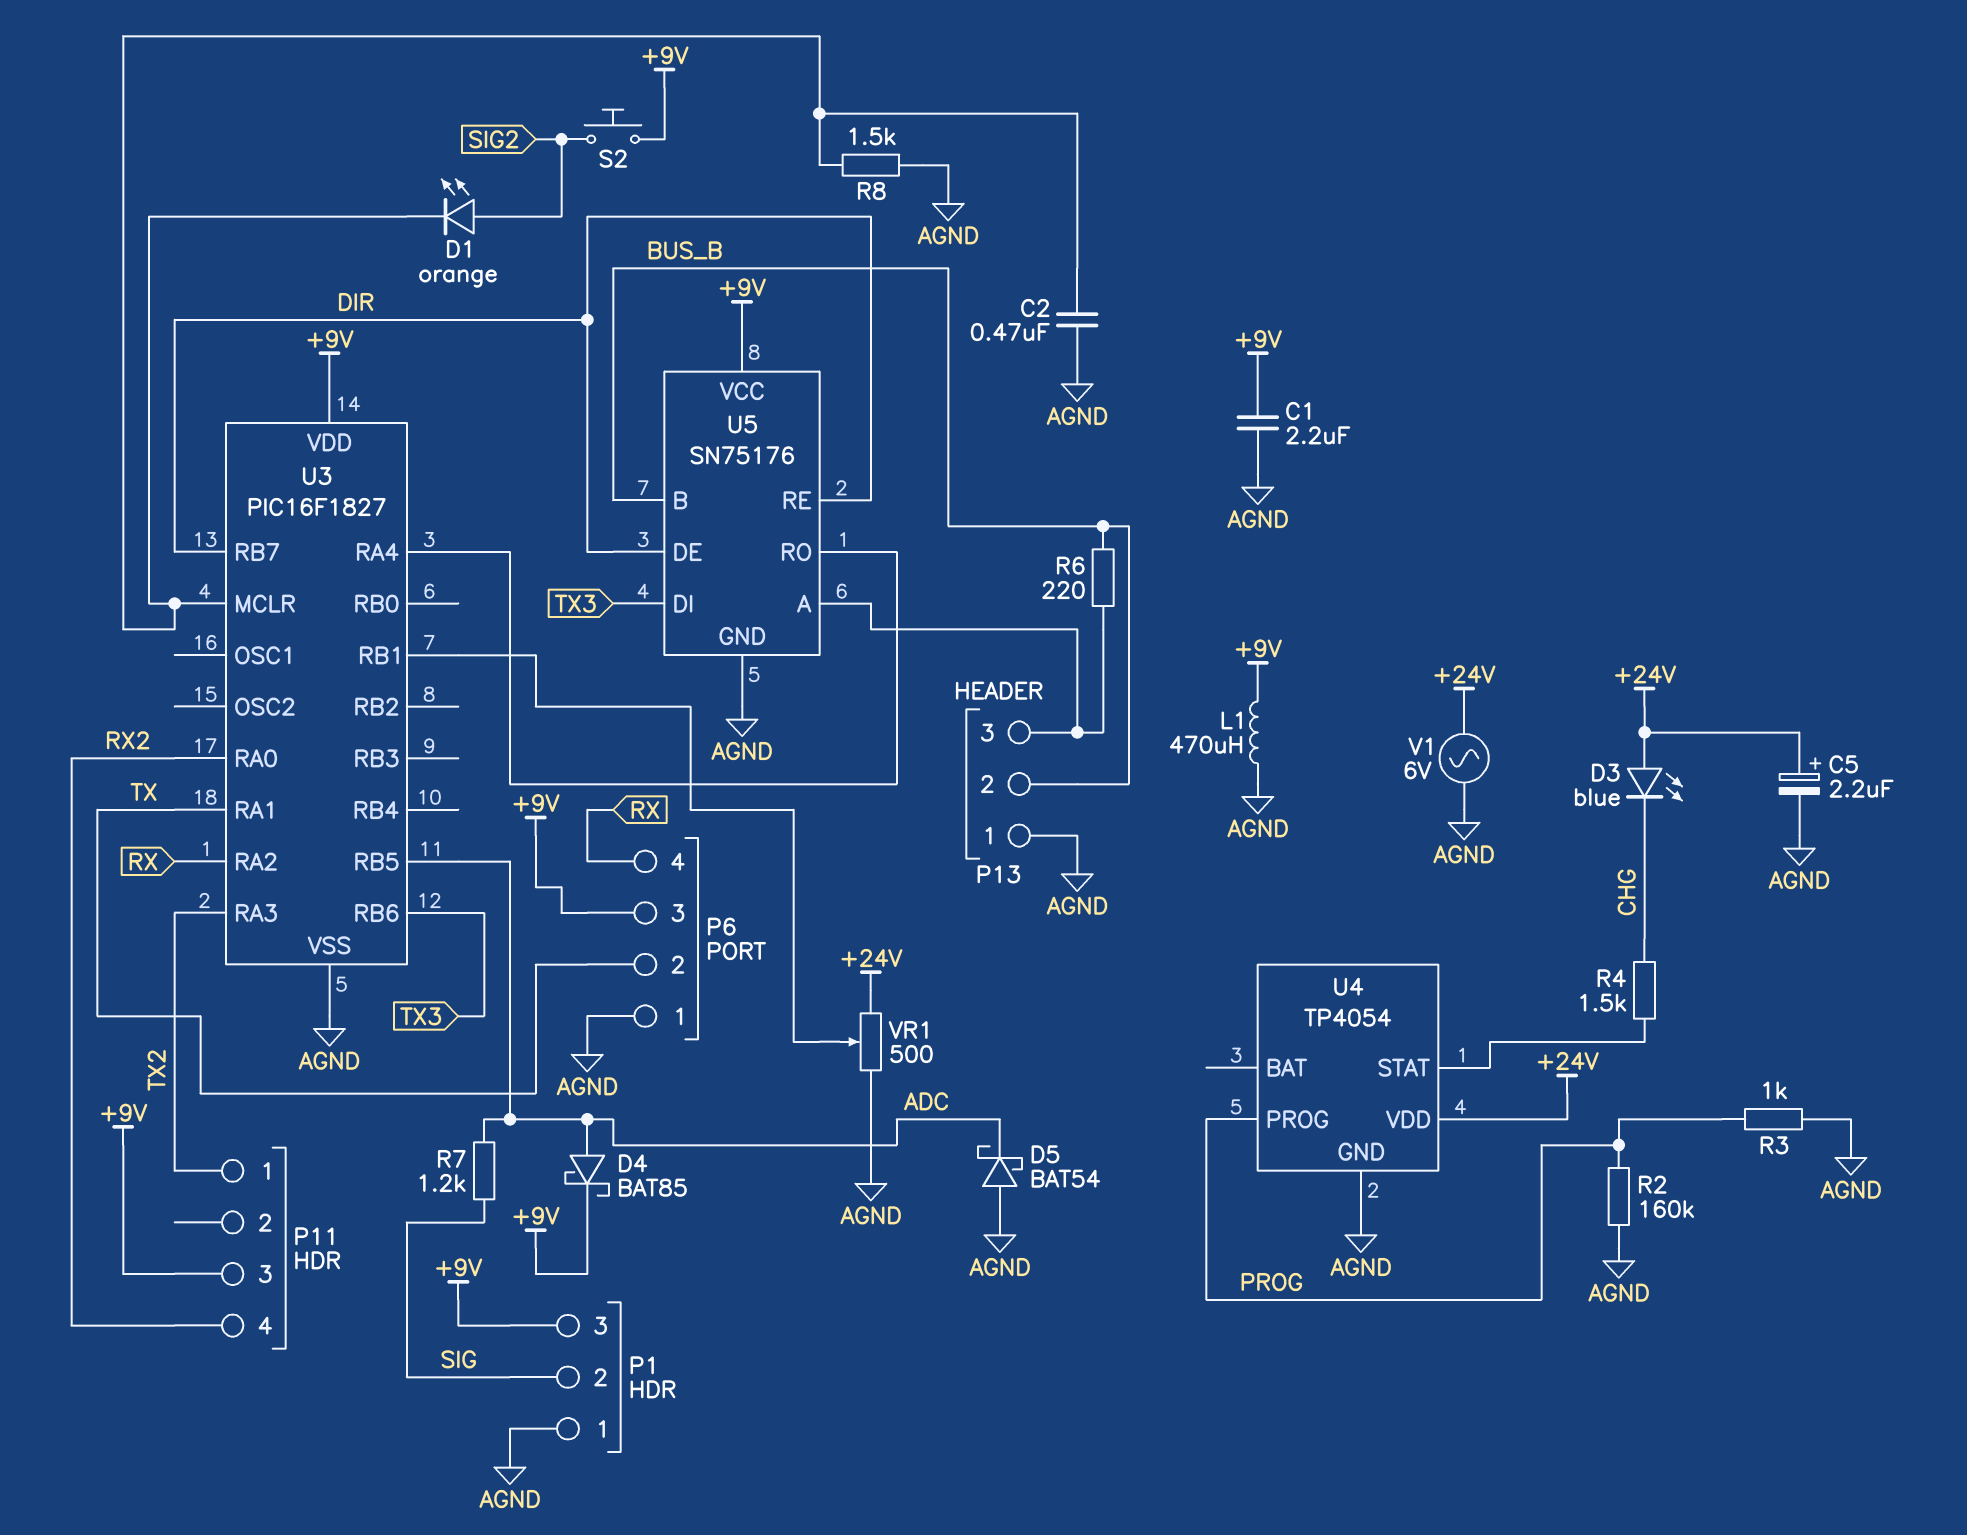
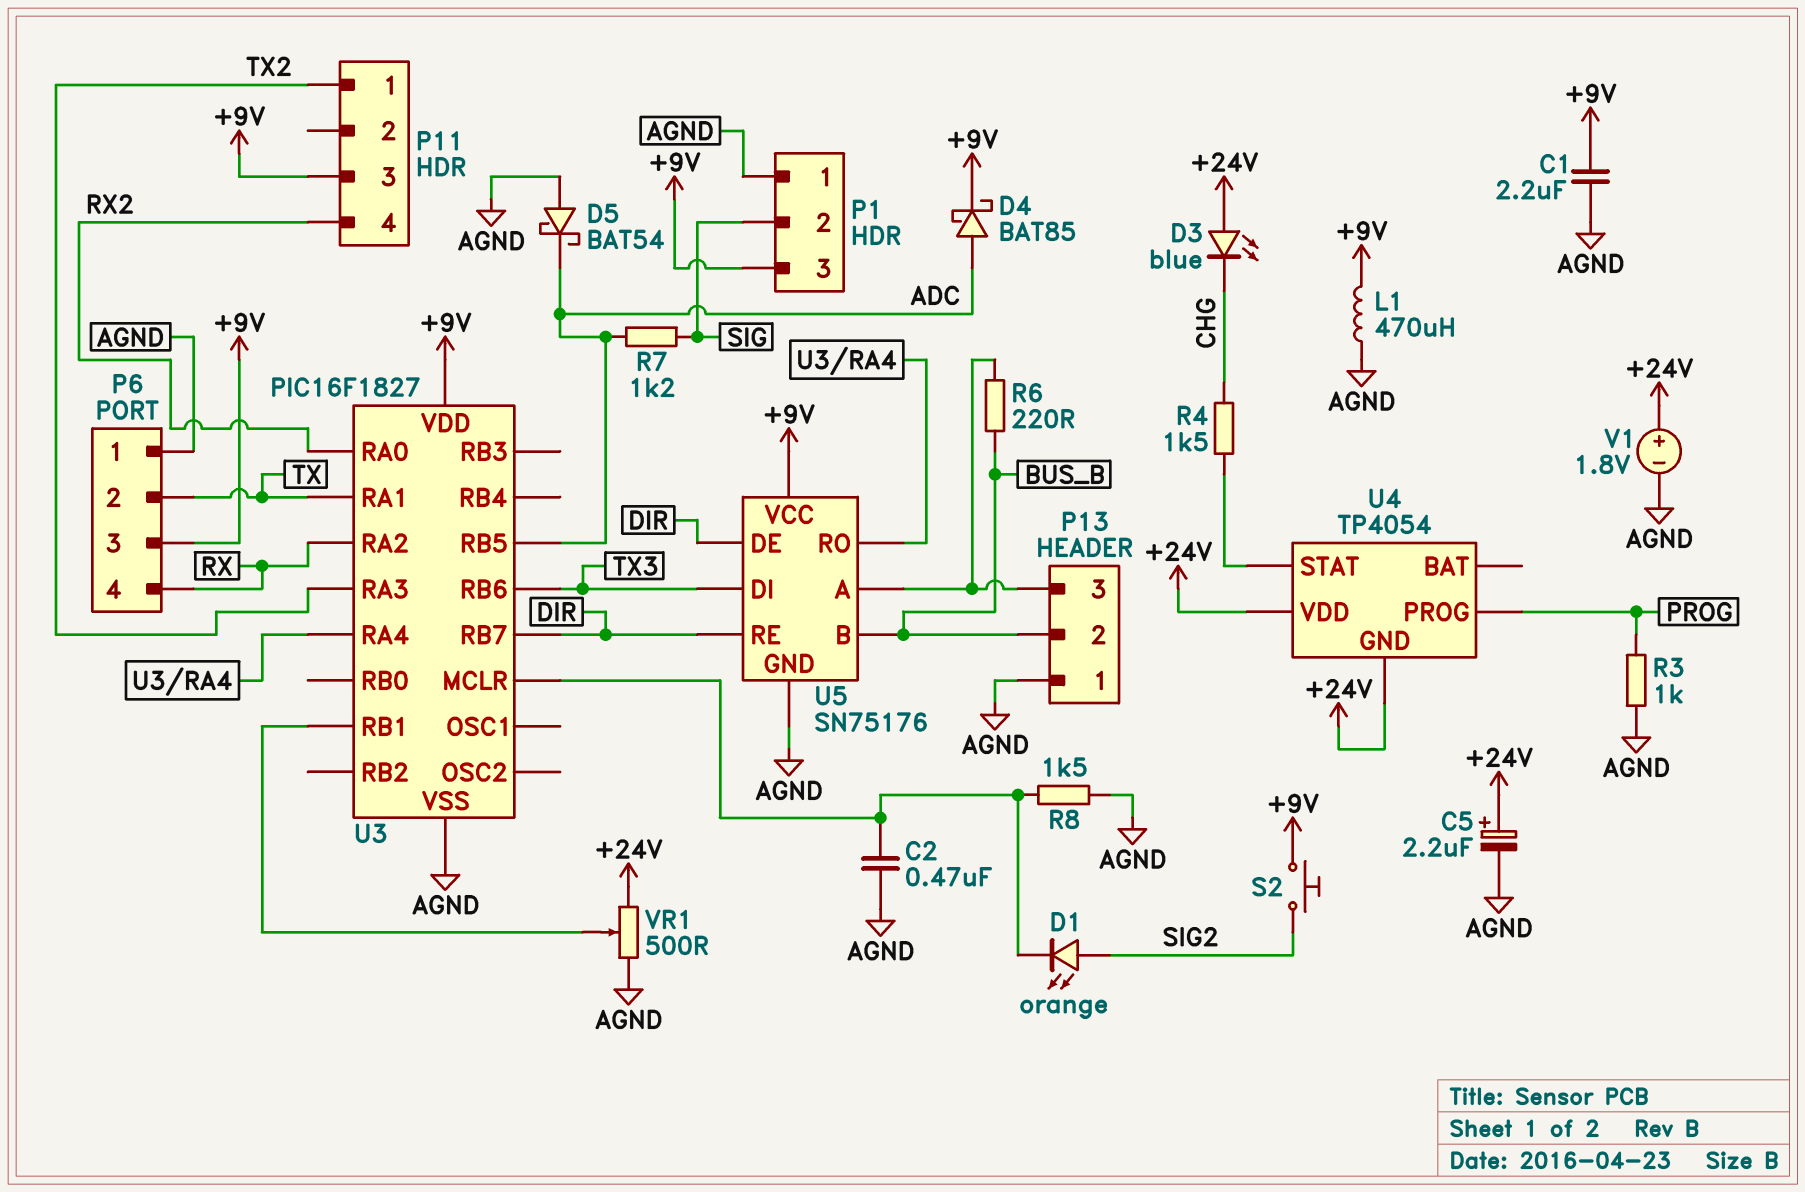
R2: 160k (AGND, PROG) -> none
U4 pin GND: AGND -> +24V
V1: AC 6V (+24V, AGND) -> 1.8V (plus +24V, minus AGND)

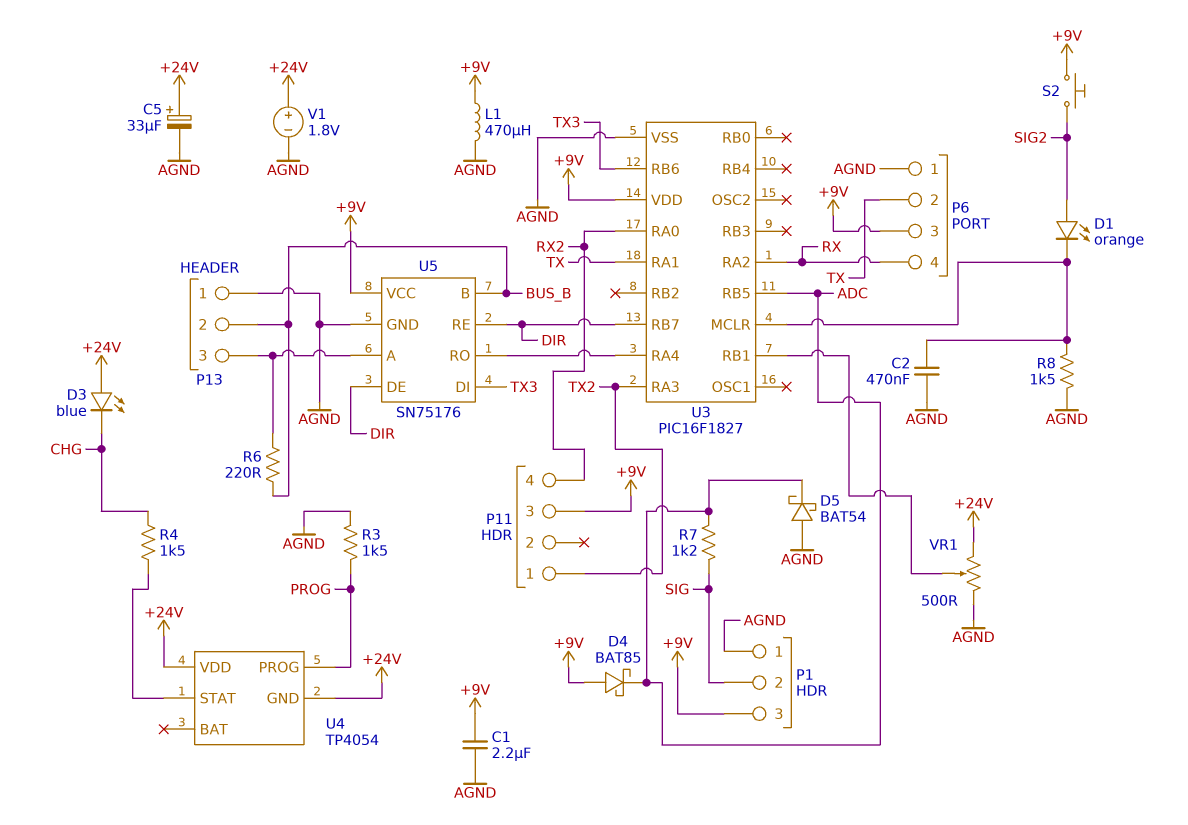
C5: 2.2uF (plus +24V, minus AGND) -> 33uF (plus +24V, minus AGND)
D4: schottky BAT85 (A ADC, K +9V) -> schottky BAT85 (A +9V, K ADC)
R3: 1k (AGND, PROG) -> 1.5k (AGND, PROG)

